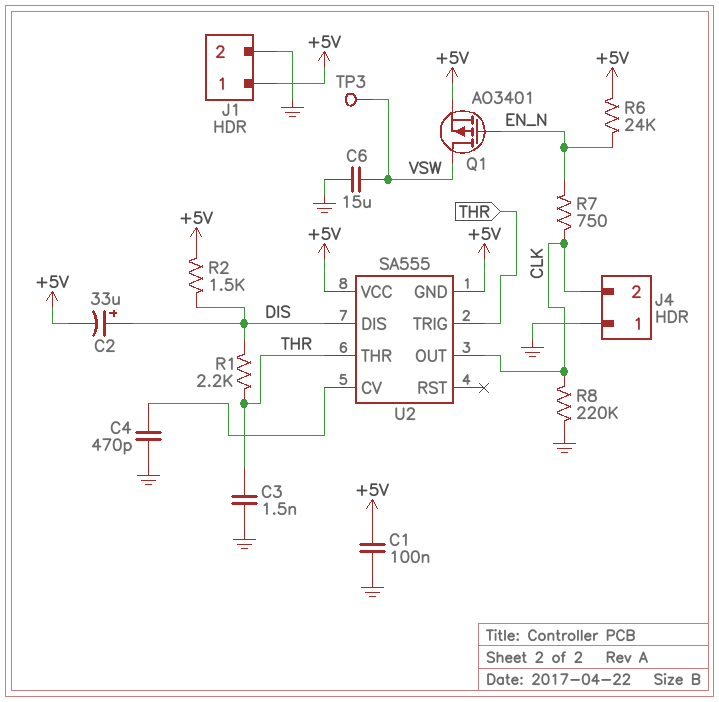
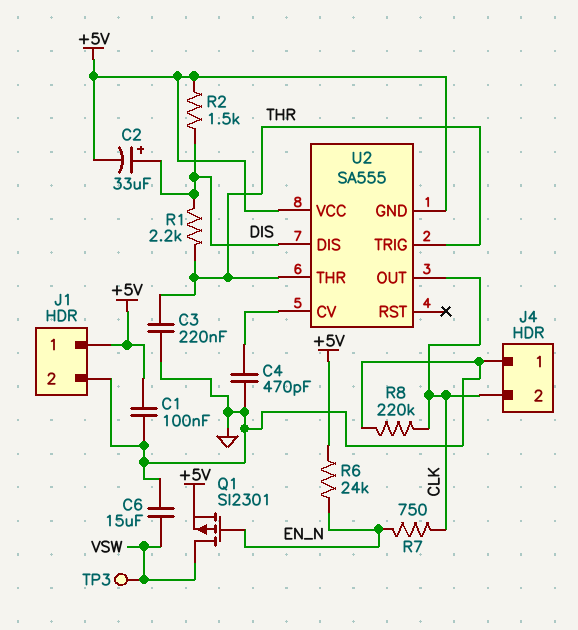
C3: 1.5nF (GND, THR) -> 220nF (GND, THR)
Q1: PMOS AO3401 (G EN_N, D VSW, S +5V) -> PMOS SI2301 (G EN_N, D VSW, S +5V)

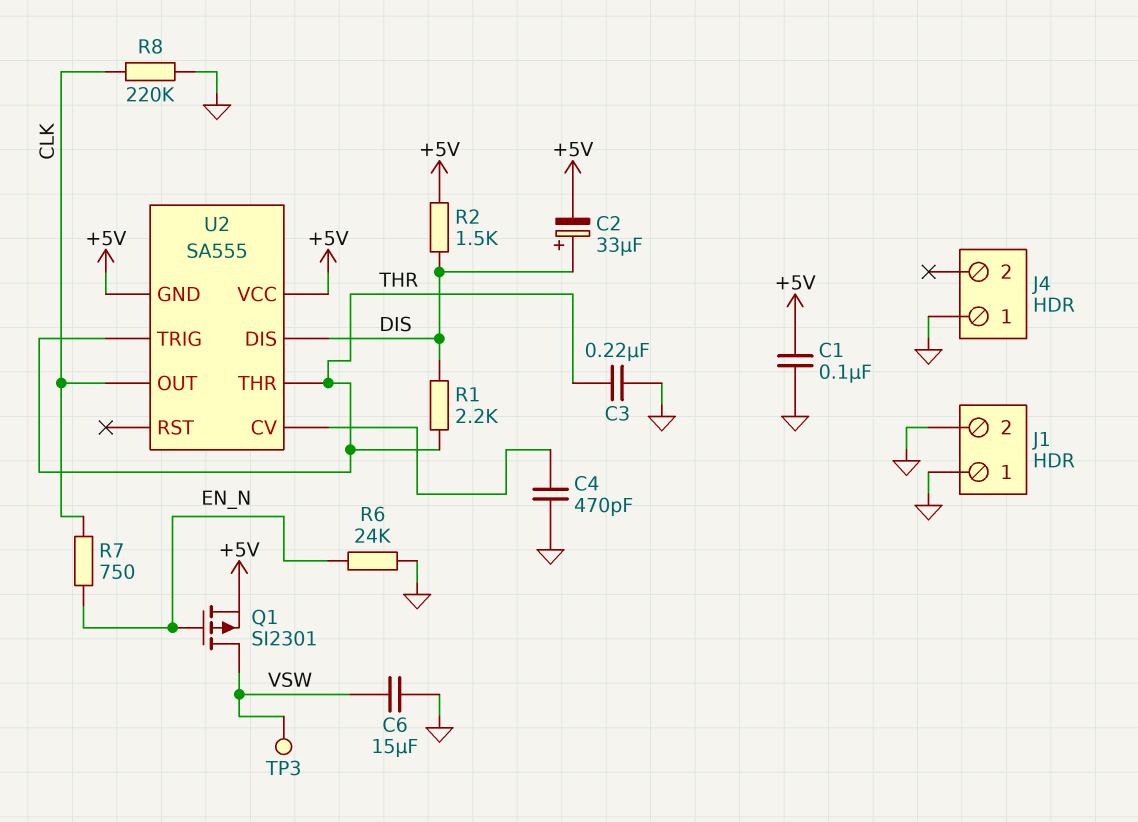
J1 pin 1: +5V -> GND
J4 pin 2: CLK -> none
R6: 24k (+5V, EN_N) -> 24k (EN_N, GND)

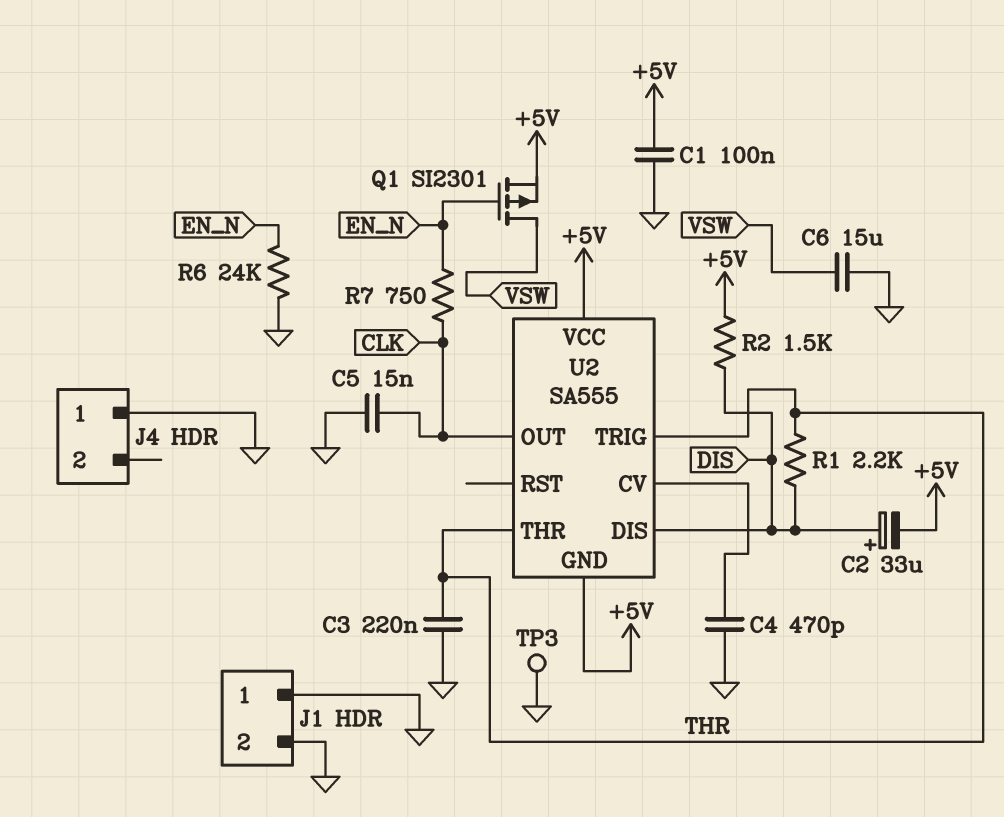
C5: none -> 15nF (CLK, GND)
R8: 220k (CLK, GND) -> none
TP3: test point (VSW) -> test point (GND)

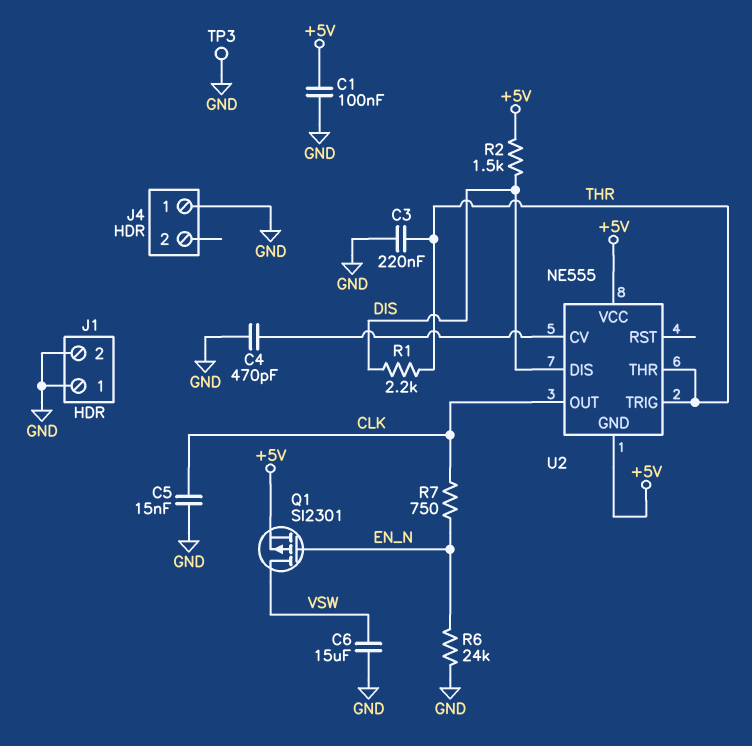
C2: 33uF (plus DIS, minus +5V) -> none
U2: SA555 -> NE555

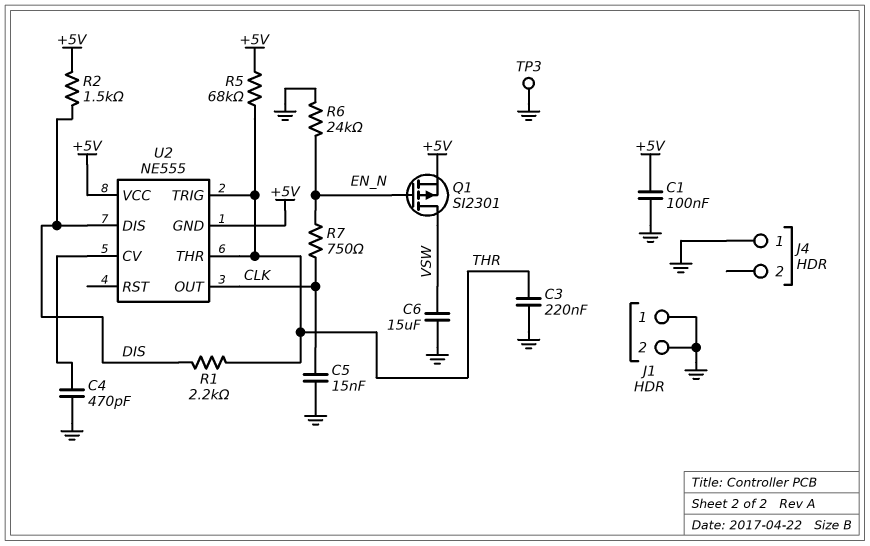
R5: none -> 68k (+5V, THR)

